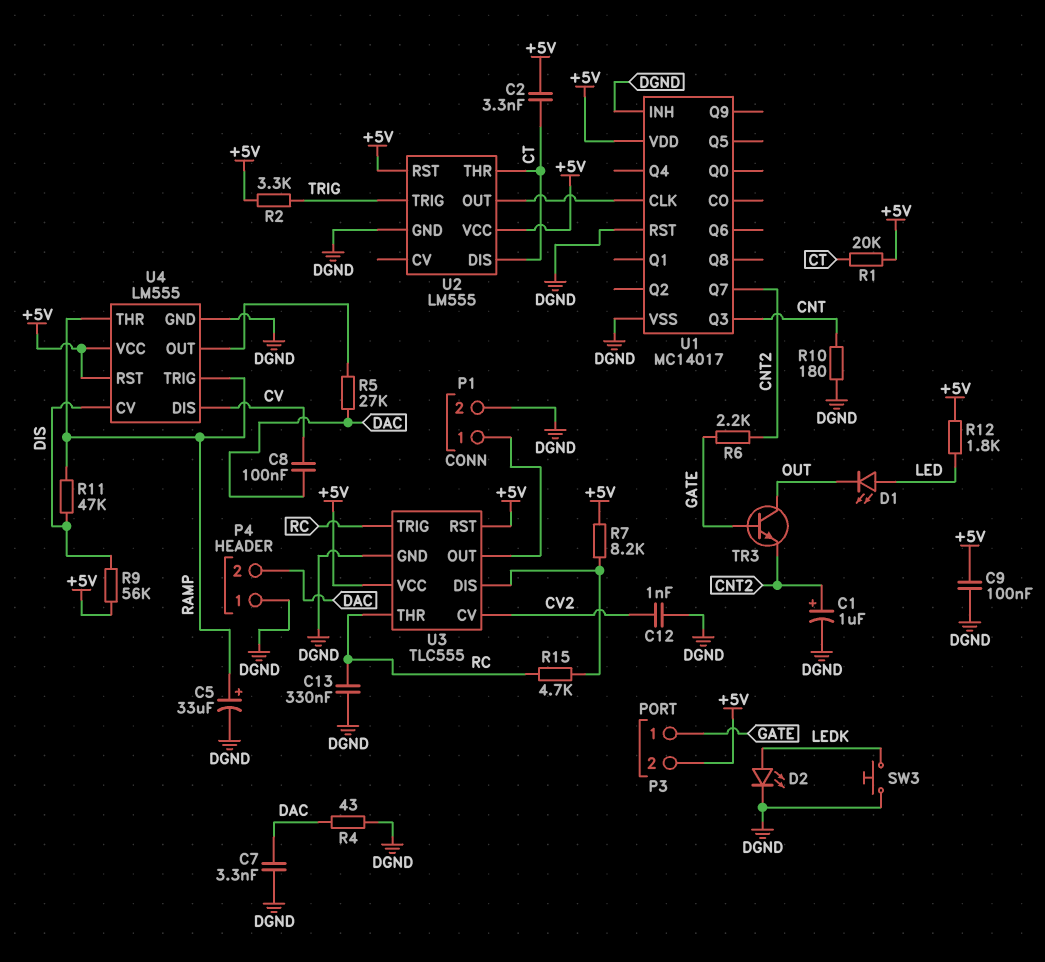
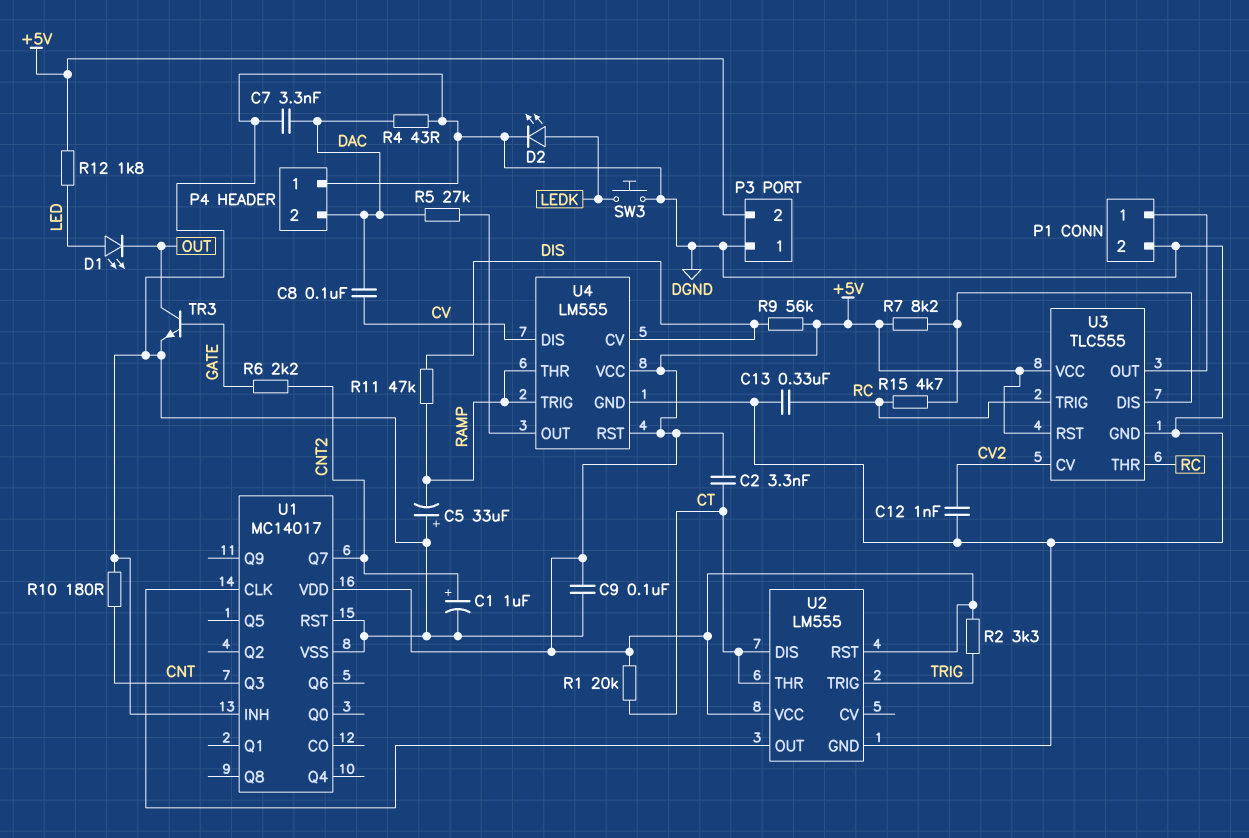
C5: 33uF (plus RAMP, minus DGND) -> 33uF (plus DGND, minus RAMP)
P3 pin 1: GATE -> DGND
TR3: NPN (B GATE, C OUT, E CNT2) -> NPN (B GATE, C OUT, E DGND)

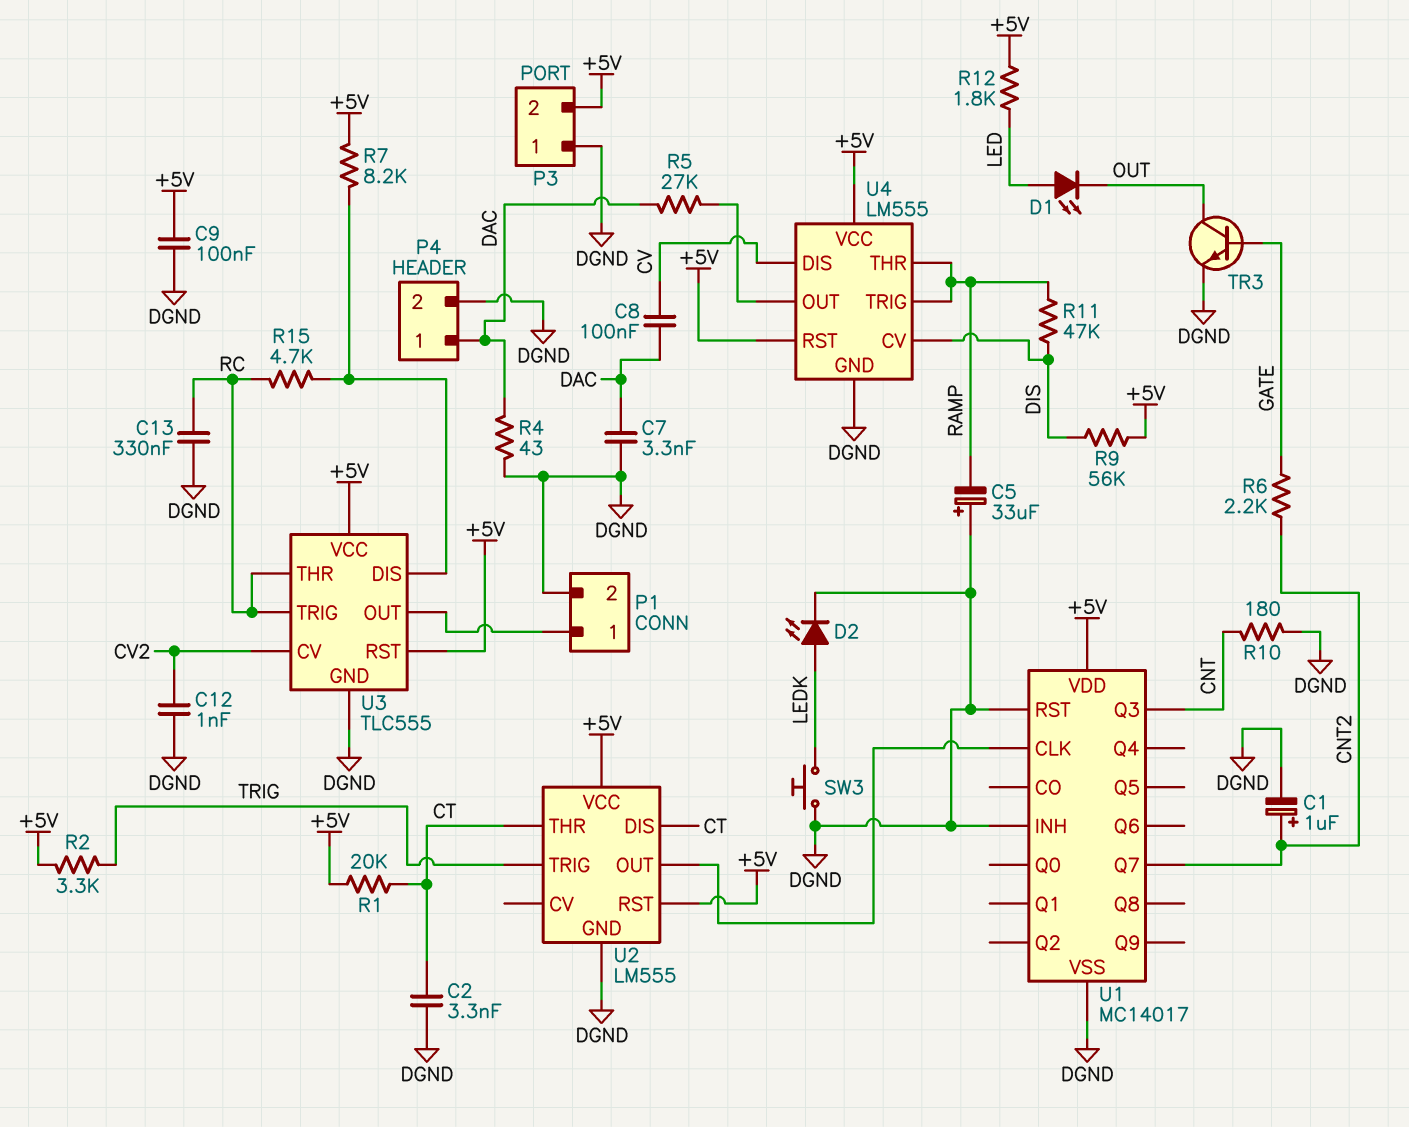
C2: 3.3nF (+5V, CT) -> 3.3nF (CT, DGND)
P4 pin 1: DGND -> DAC
P4 pin 2: DAC -> DGND

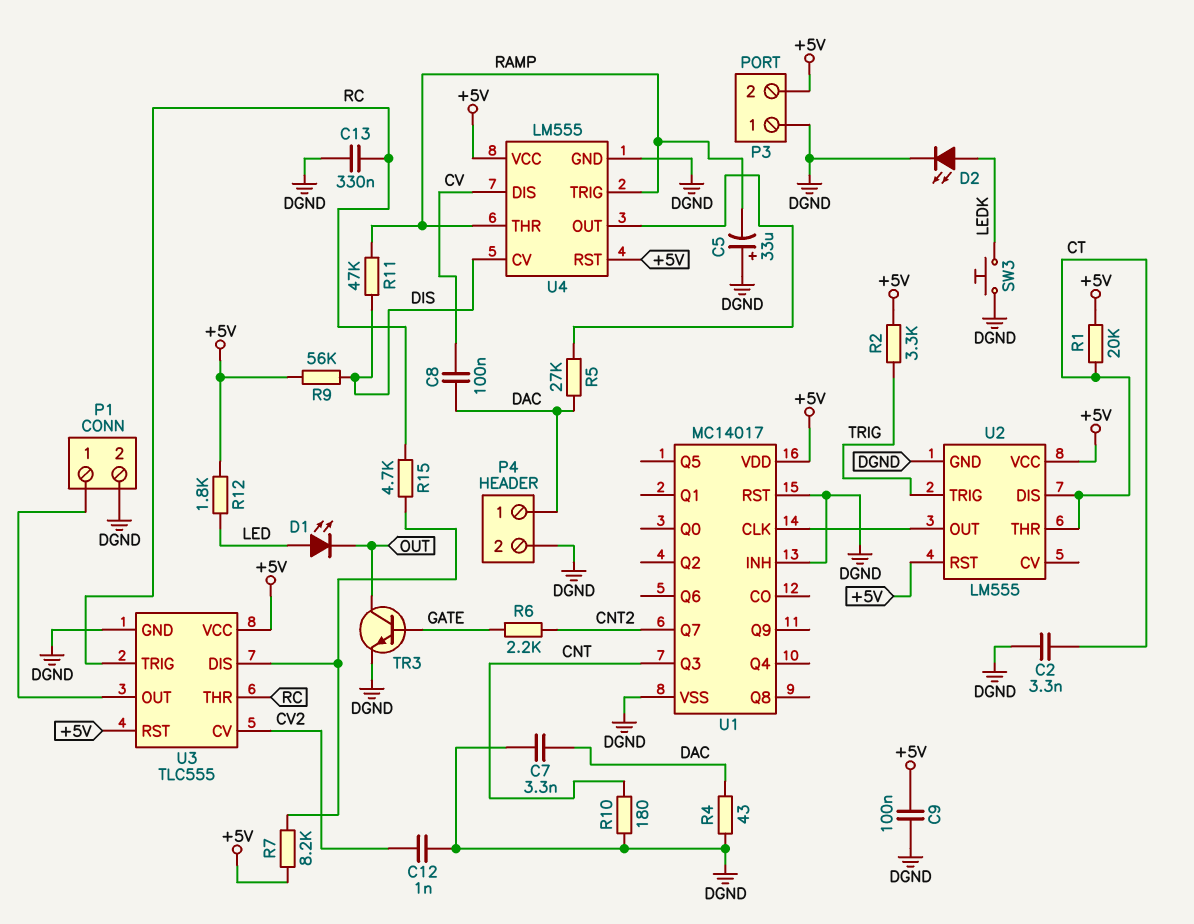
C1: 1uF (plus CNT2, minus DGND) -> none

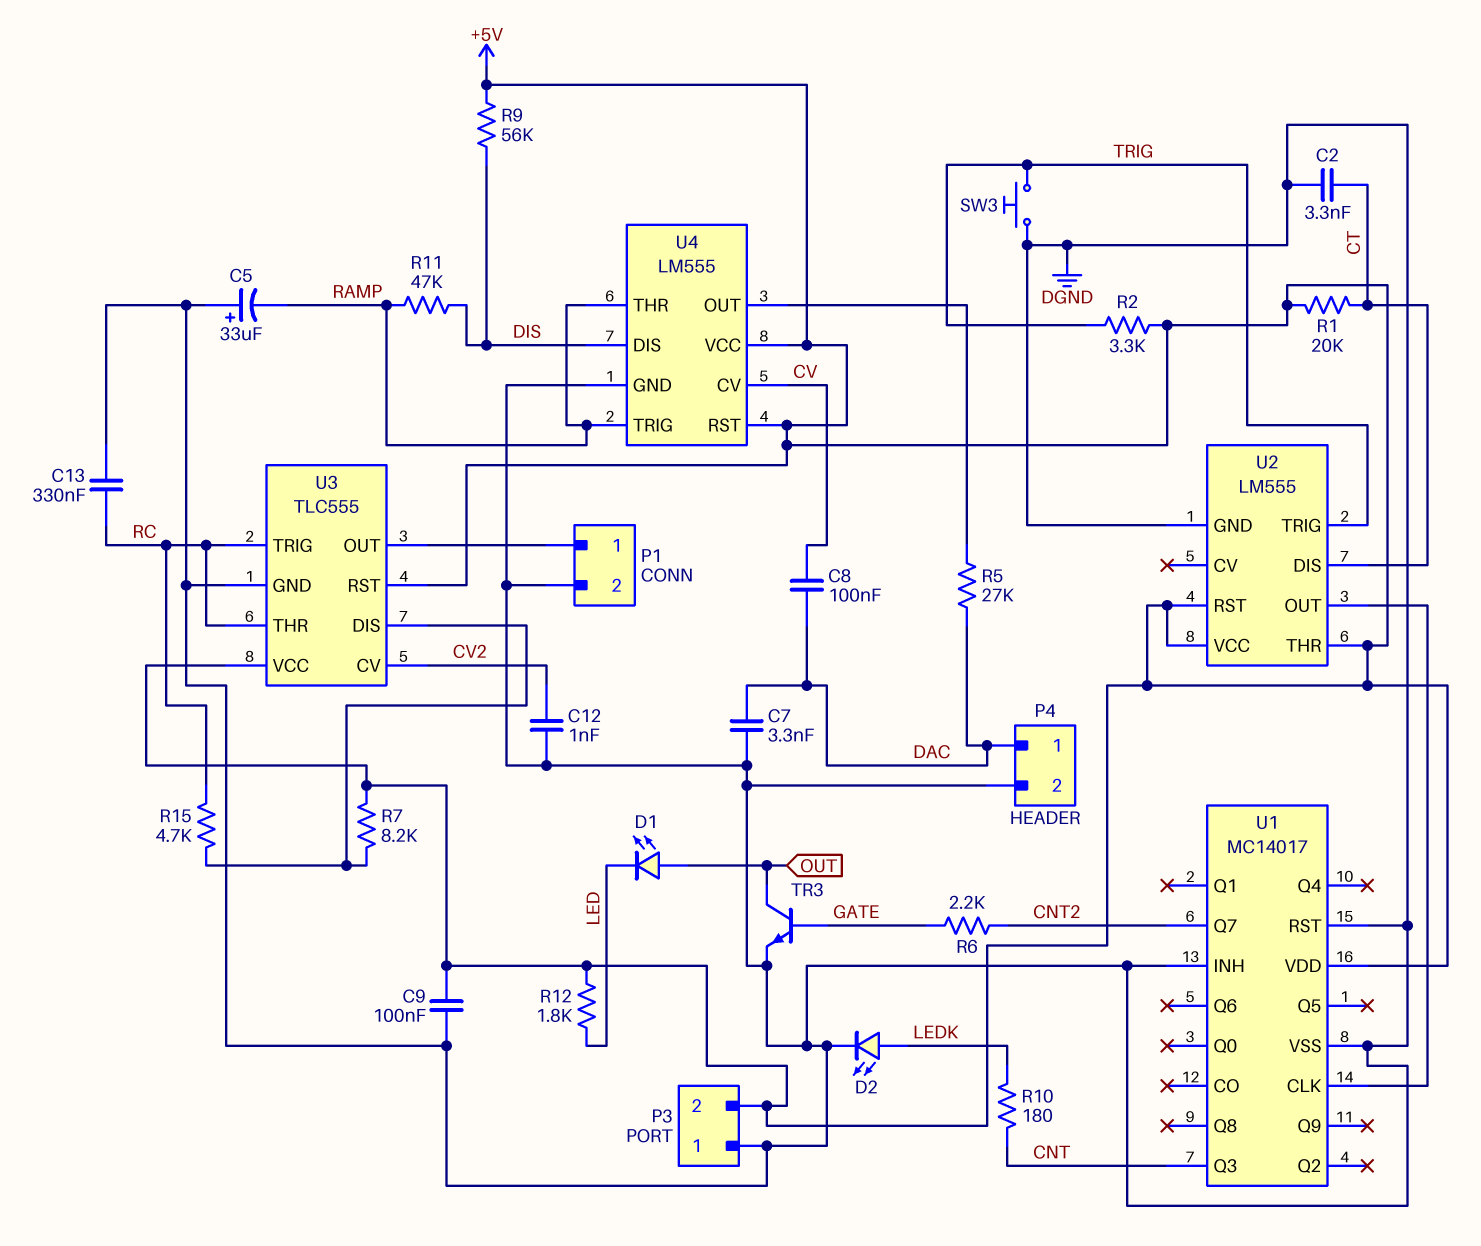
D1: LED (A LED, K OUT) -> LED (A OUT, K LED)
R4: 43 (DAC, DGND) -> none
R10: 180 (CNT, DGND) -> 180 (CNT, LEDK)
SW3: button (DGND, LEDK) -> button (DGND, TRIG)
U2 pin THR: CT -> +5V
U4 pin CV: DIS -> CV
U4 pin DIS: CV -> DIS

